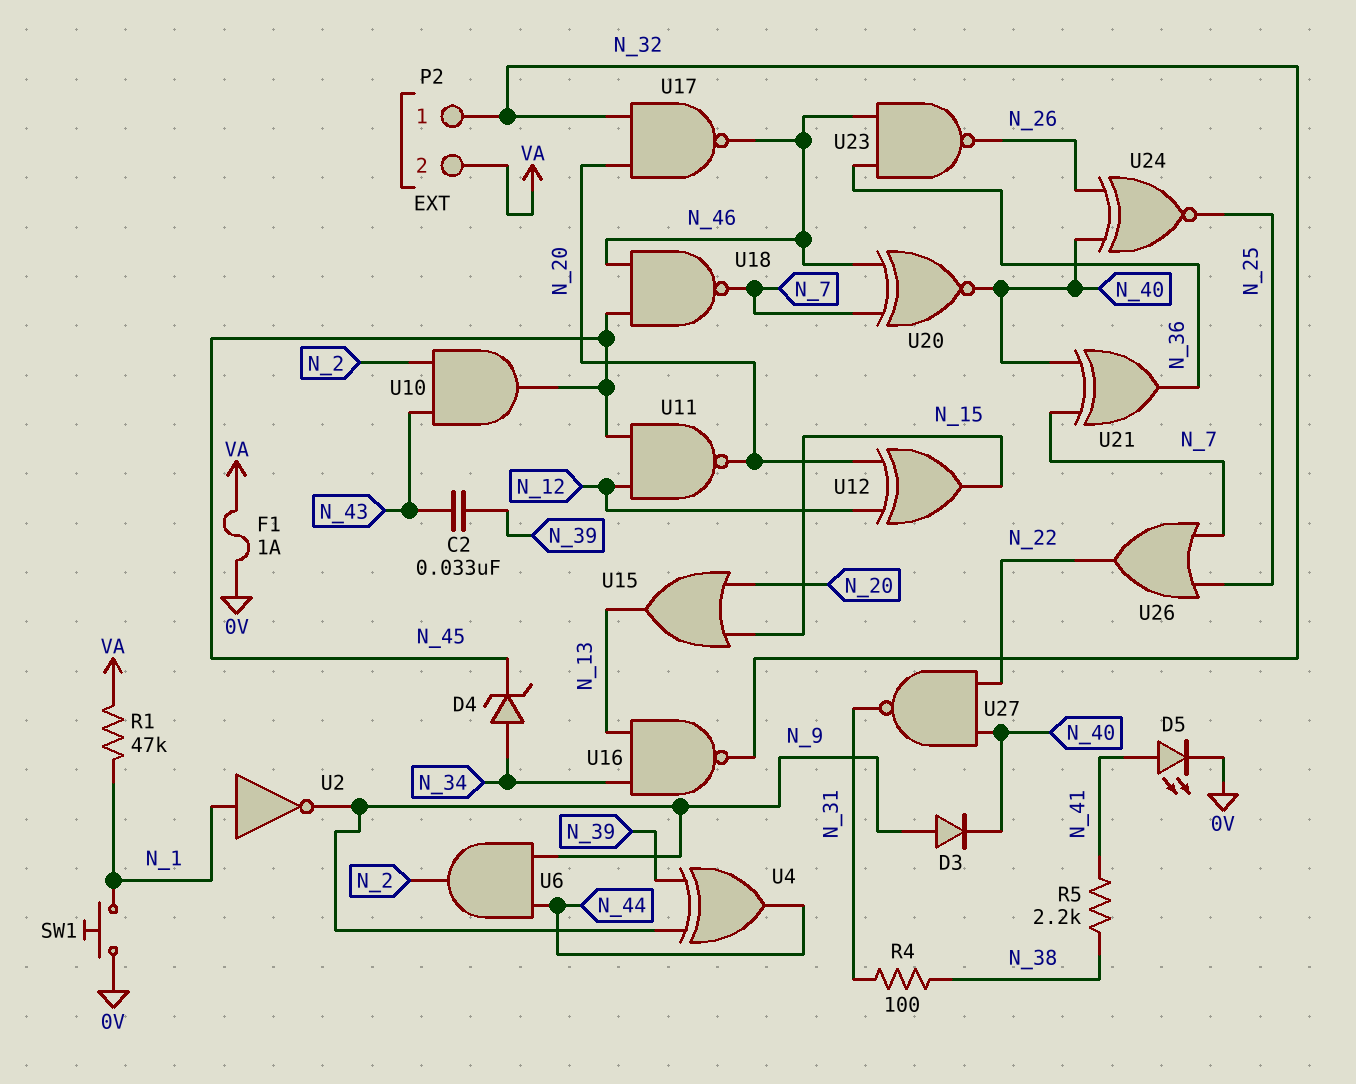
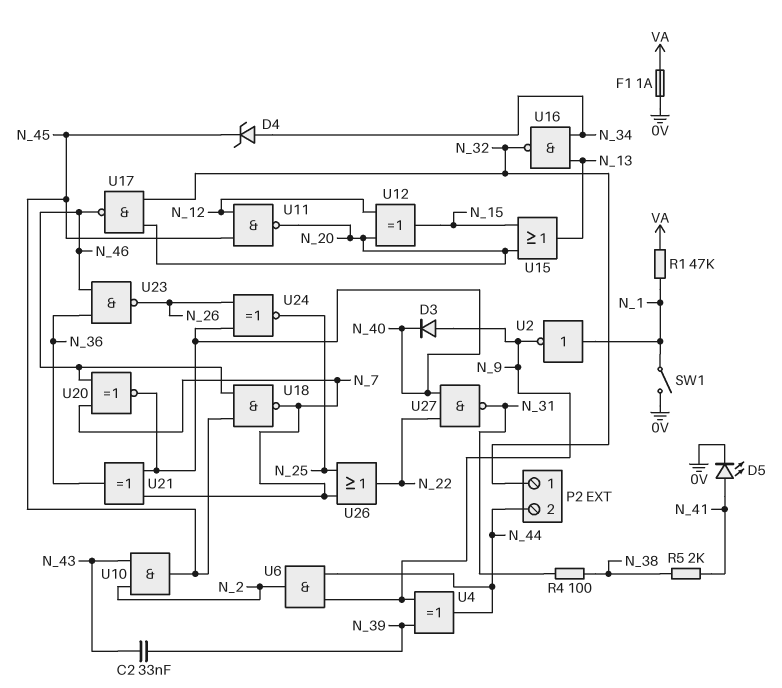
P2 pin 2: VA -> N_44
R5: 2.2k (N_38, N_41) -> 2k (N_38, N_41)
SW1: button (0V, N_1) -> switch (0V, N_1)

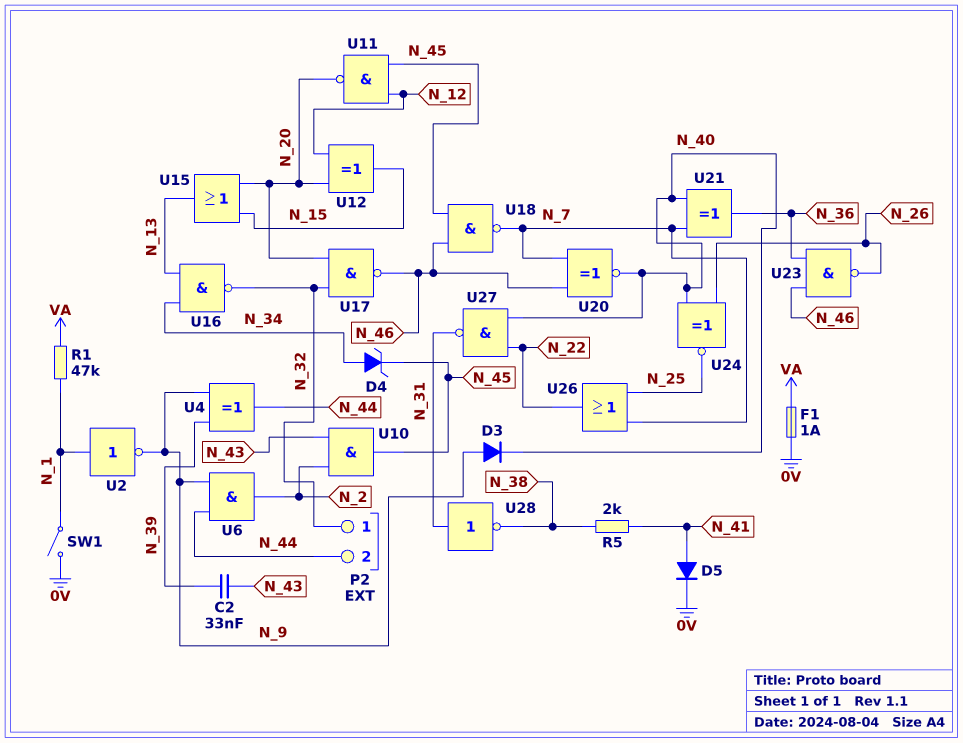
D5: LED (A N_41, K 0V) -> diode (A N_41, K 0V)
R4: 100 (N_31, N_38) -> none
U28: none -> NOT (in N_31, out N_38)

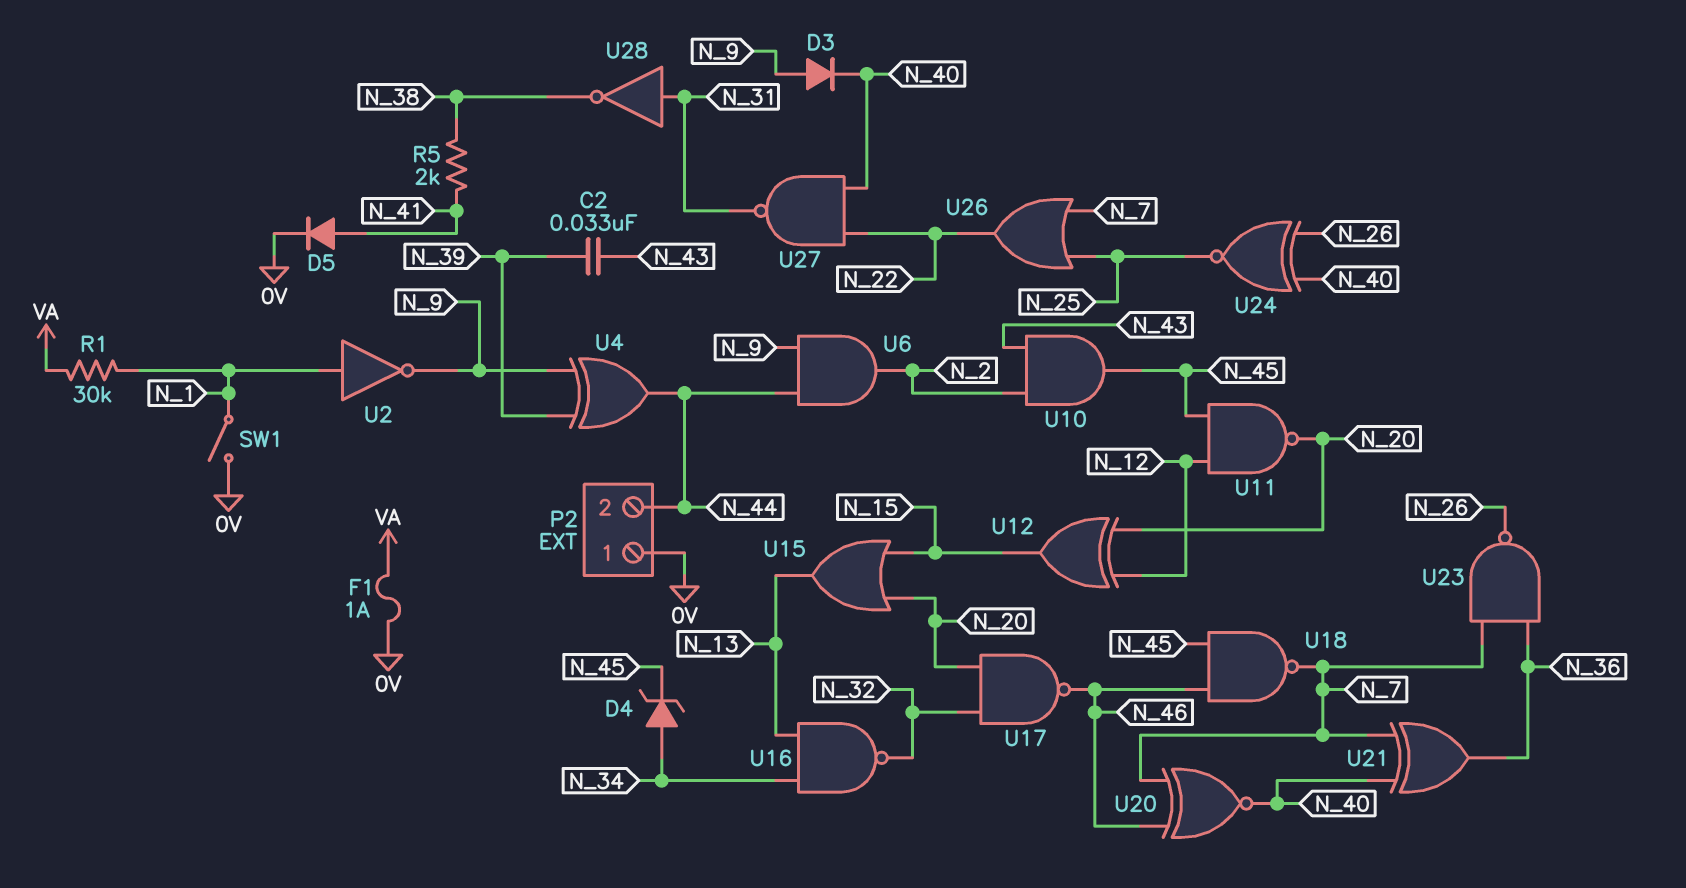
P2 pin 1: N_32 -> 0V
R1: 47k (N_1, VA) -> 30k (N_1, VA)
U23: NAND (in N_36, in N_46, out N_26) -> NAND (in N_7, in N_36, out N_26)

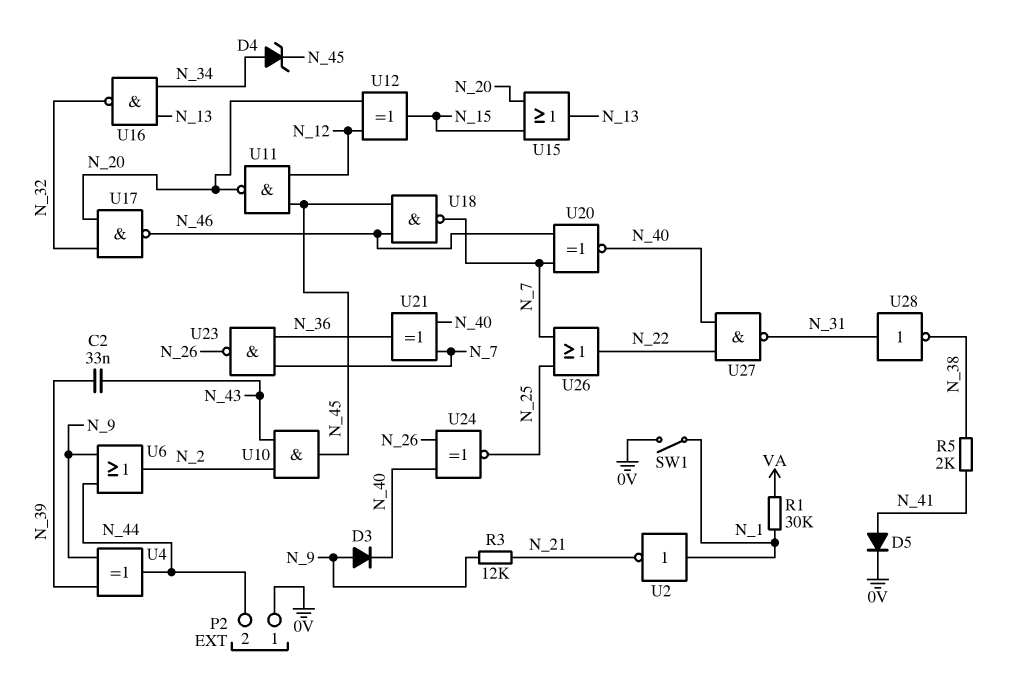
F1: 1A (0V, VA) -> none
R3: none -> 12k (N_9, N_21)
U2: NOT (in N_1, out N_9) -> NOT (in N_1, out N_21)
U6: AND (in N_9, in N_44, out N_2) -> OR (in N_9, in N_44, out N_2)

